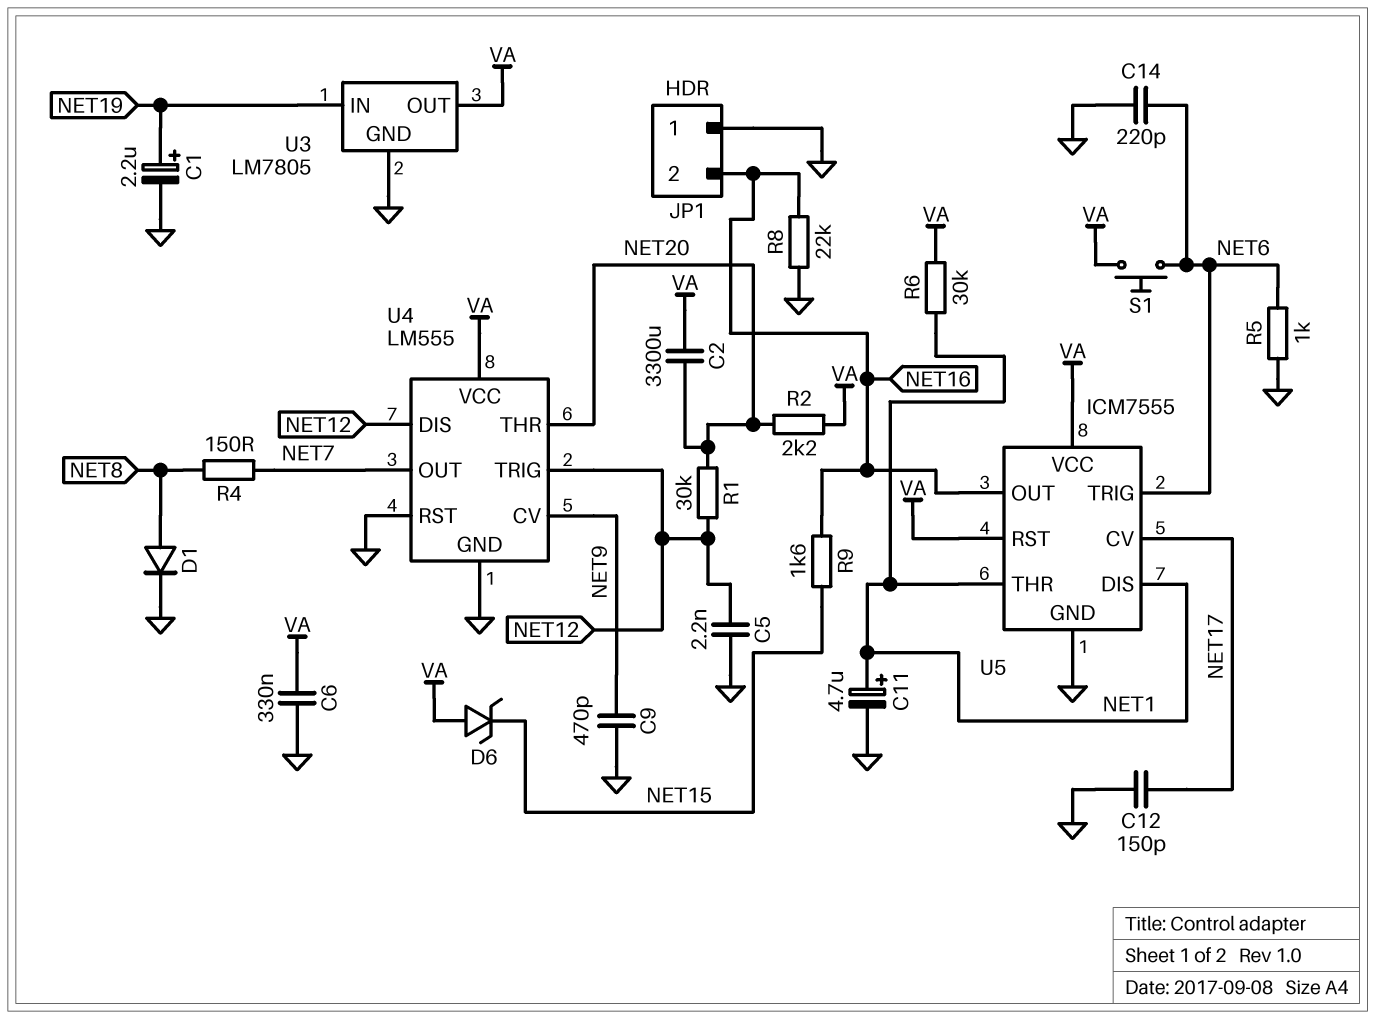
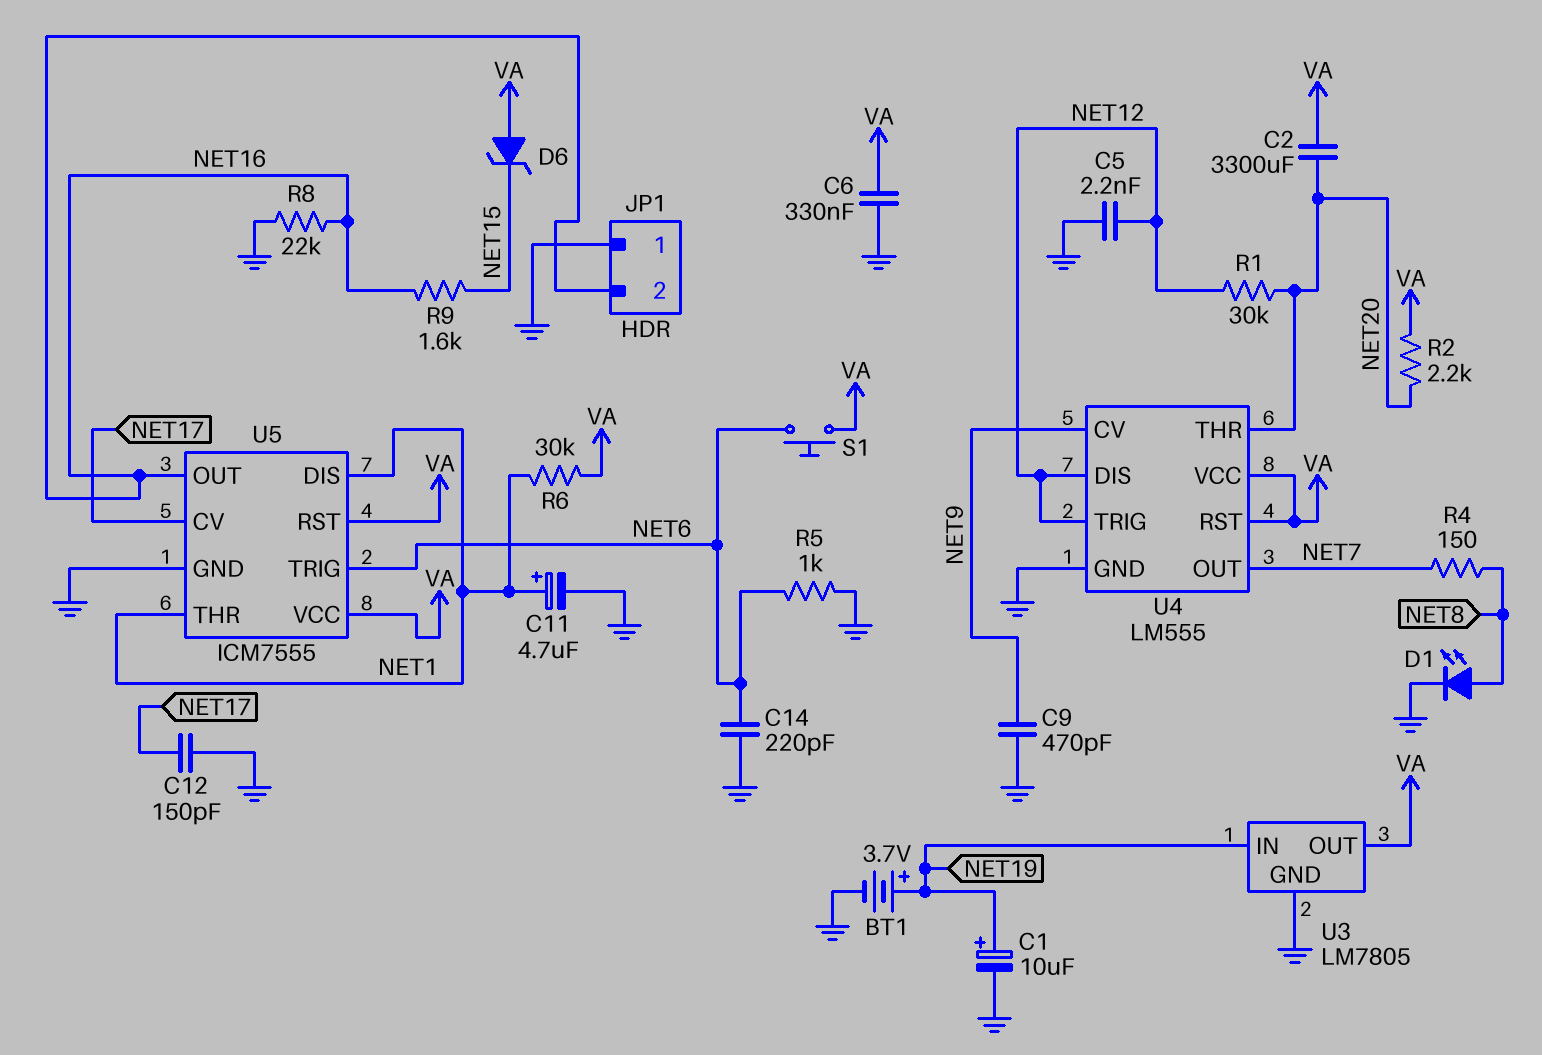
BT1: none -> 3.7V (plus NET19, minus GND)
C1: 2.2uF (plus NET19, minus GND) -> 10uF (plus NET19, minus GND)
D1: diode (A NET8, K GND) -> LED (A NET8, K GND)
U4 pin RST: GND -> VA

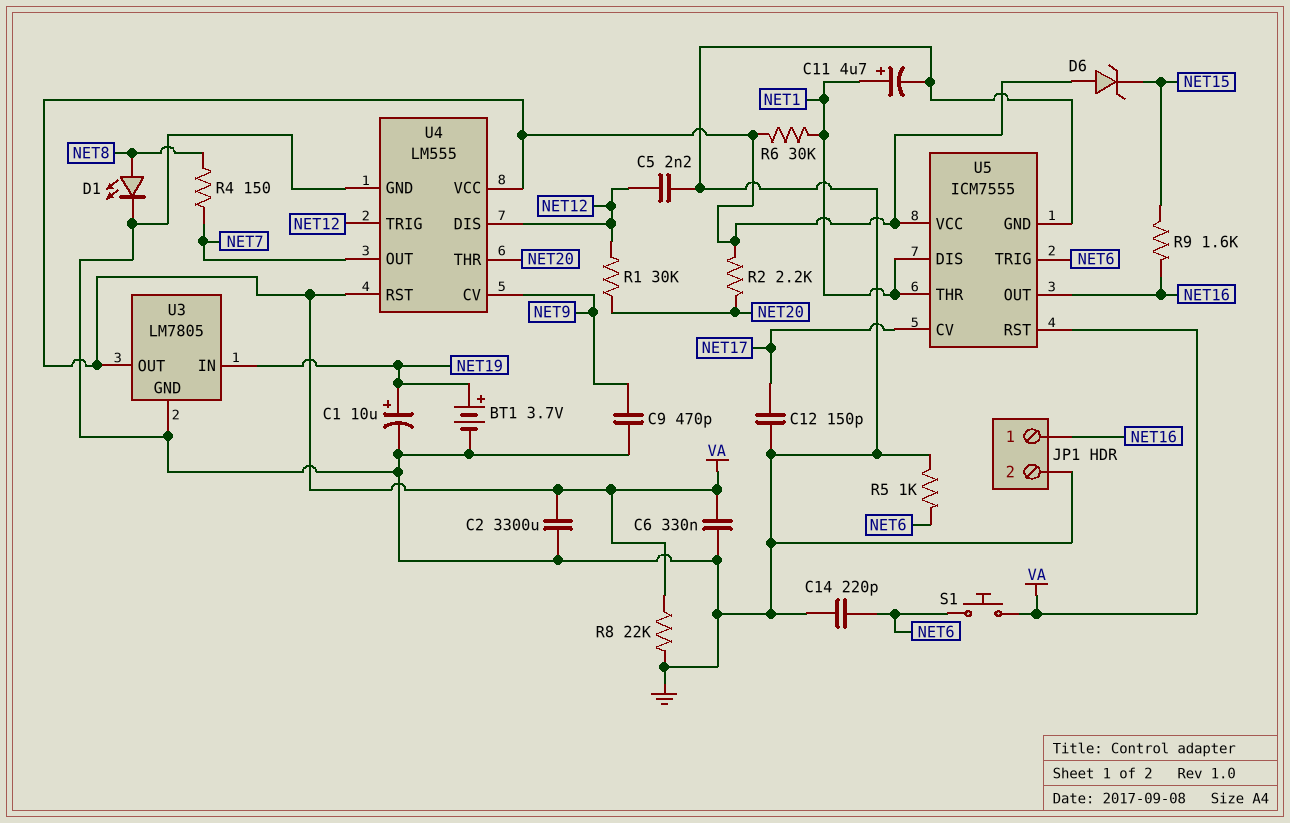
C2: 3300uF (NET20, VA) -> 3300uF (GND, VA)
JP1 pin 1: GND -> NET16
JP1 pin 2: NET16 -> GND
R8: 22k (GND, NET16) -> 22k (GND, VA)

